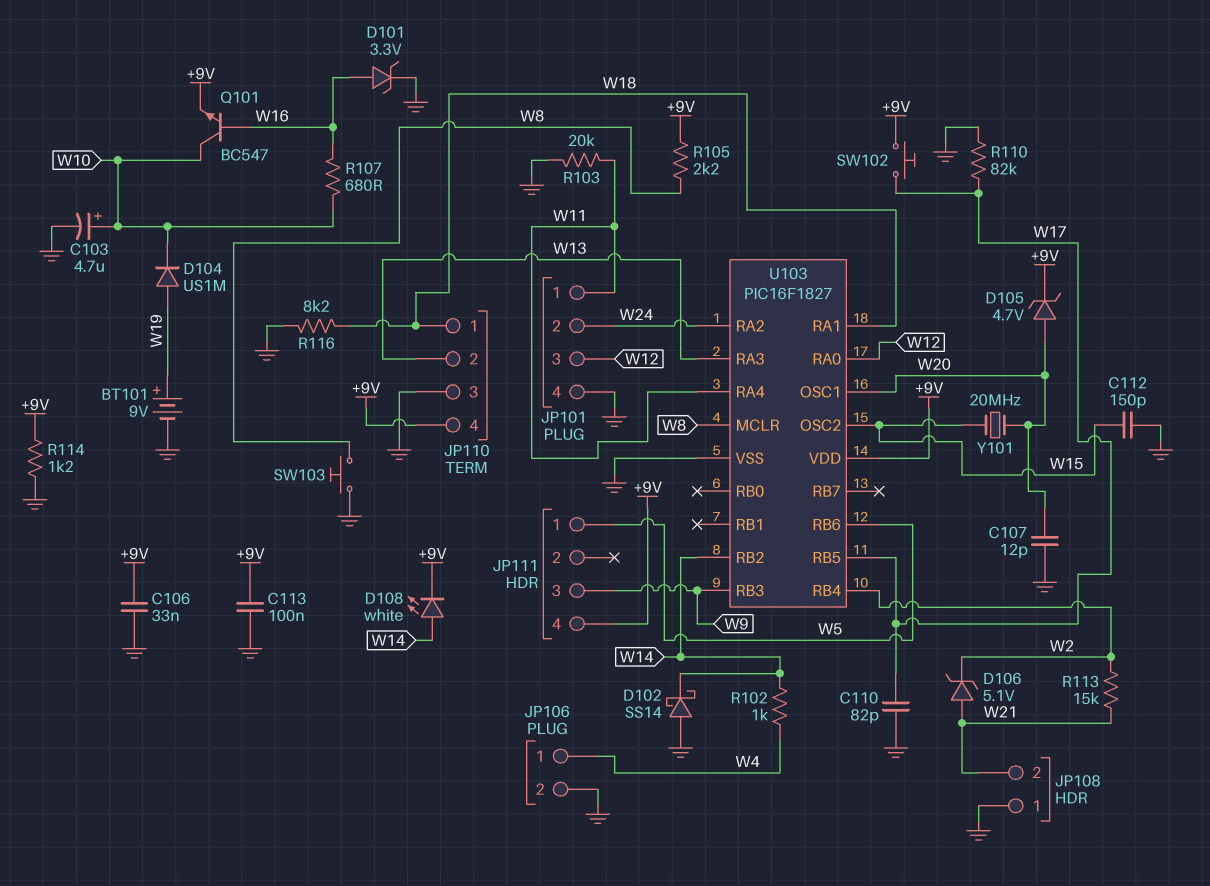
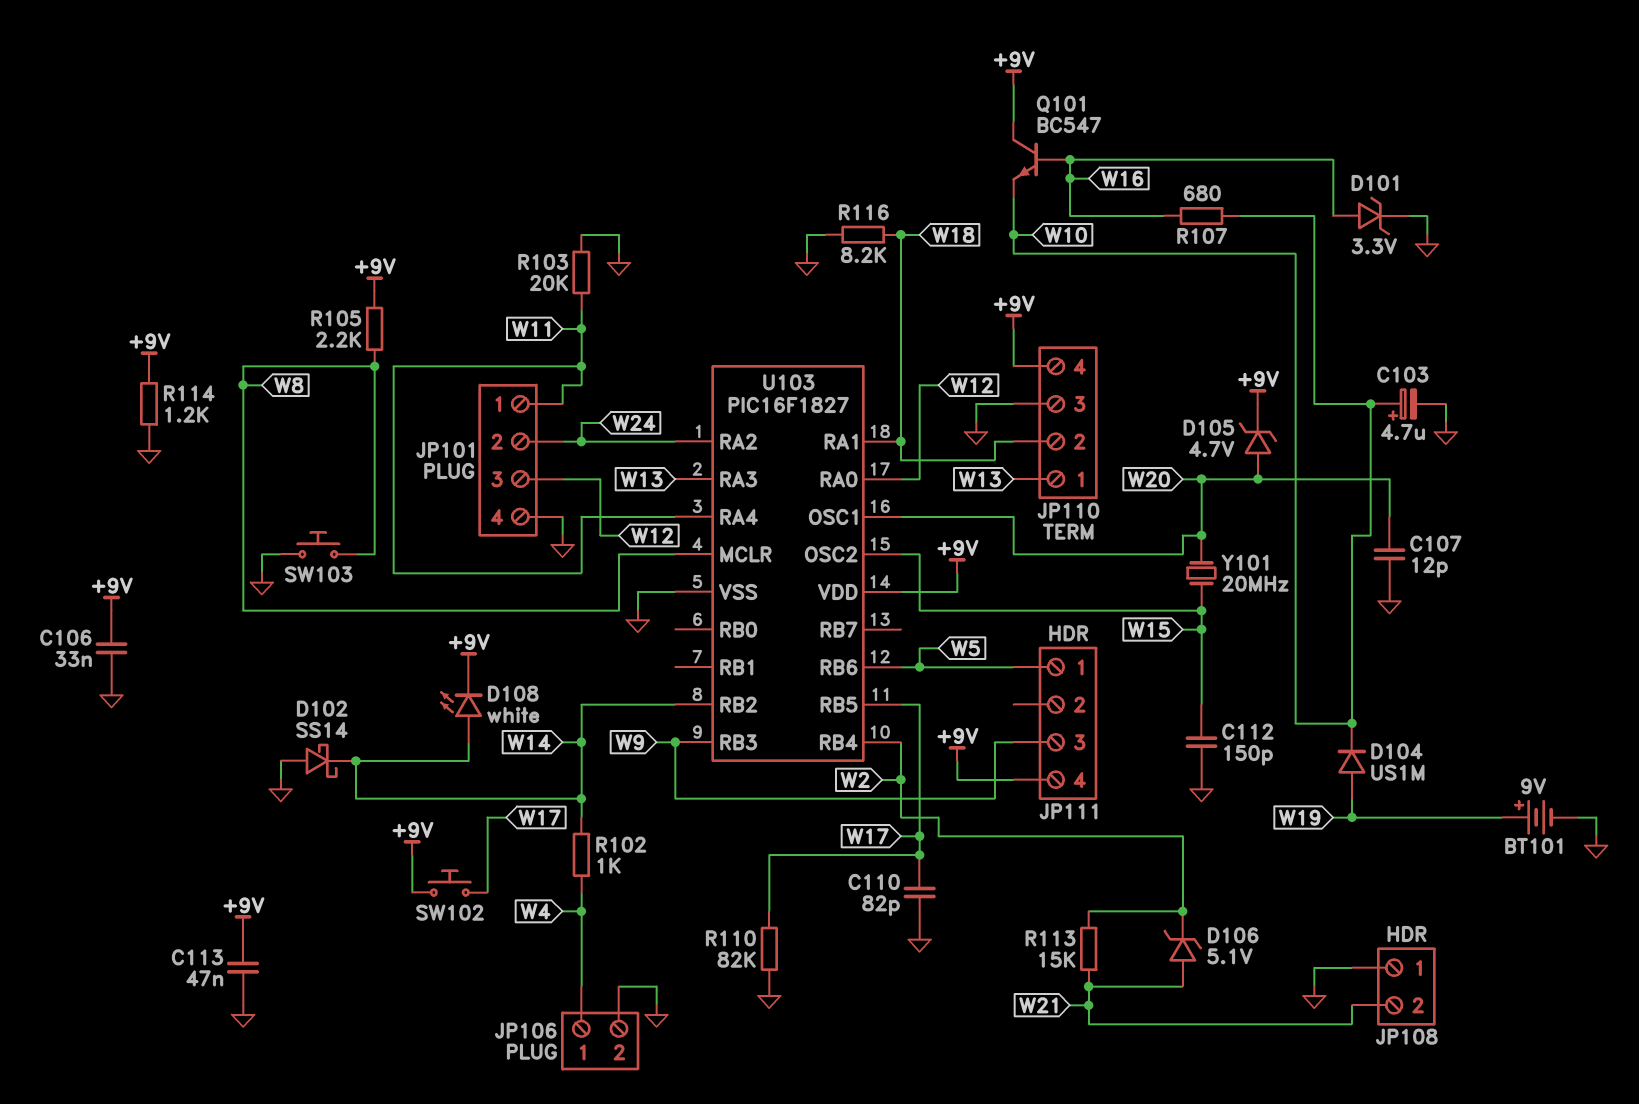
C113: 100nF (+9V, GND) -> 47nF (+9V, GND)
JP110 pin 1: W18 -> W13
JP110 pin 2: W13 -> W18
Q101: NPN BC547 (B W16, C W10, E +9V) -> NPN BC547 (B W16, C +9V, E W10)

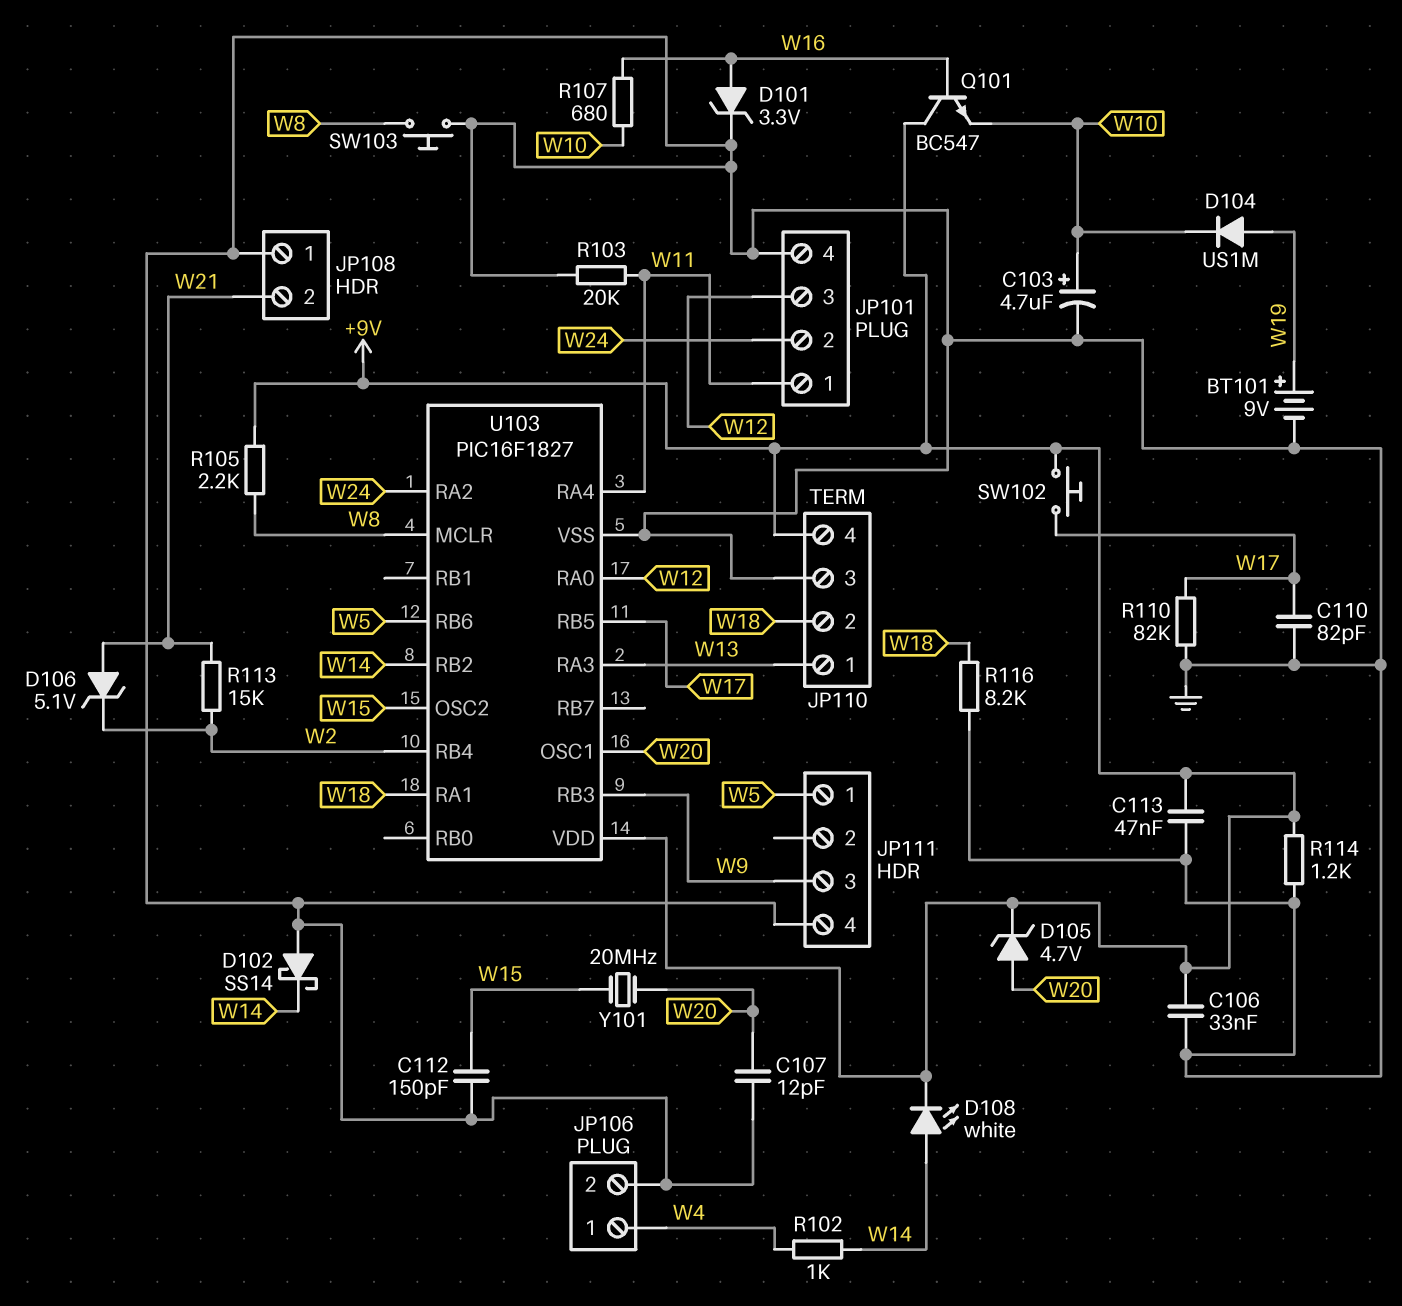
JP111 pin 4: +9V -> GND

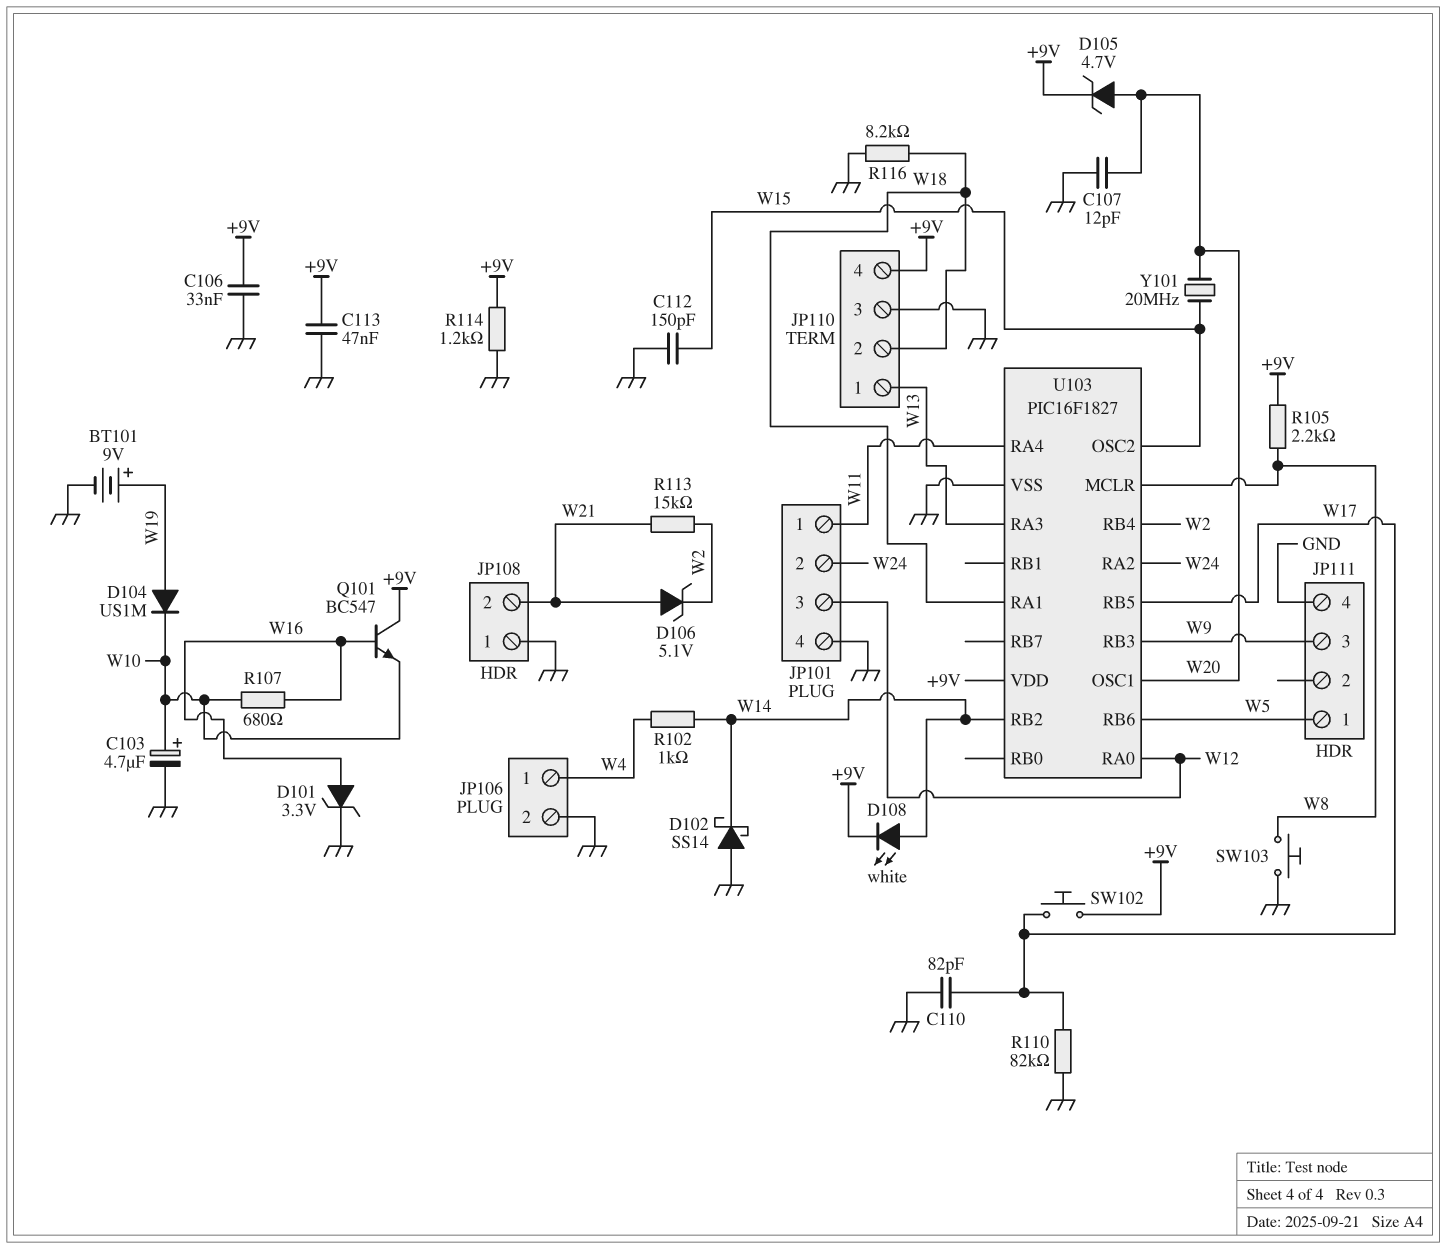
R103: 20k (GND, W11) -> none

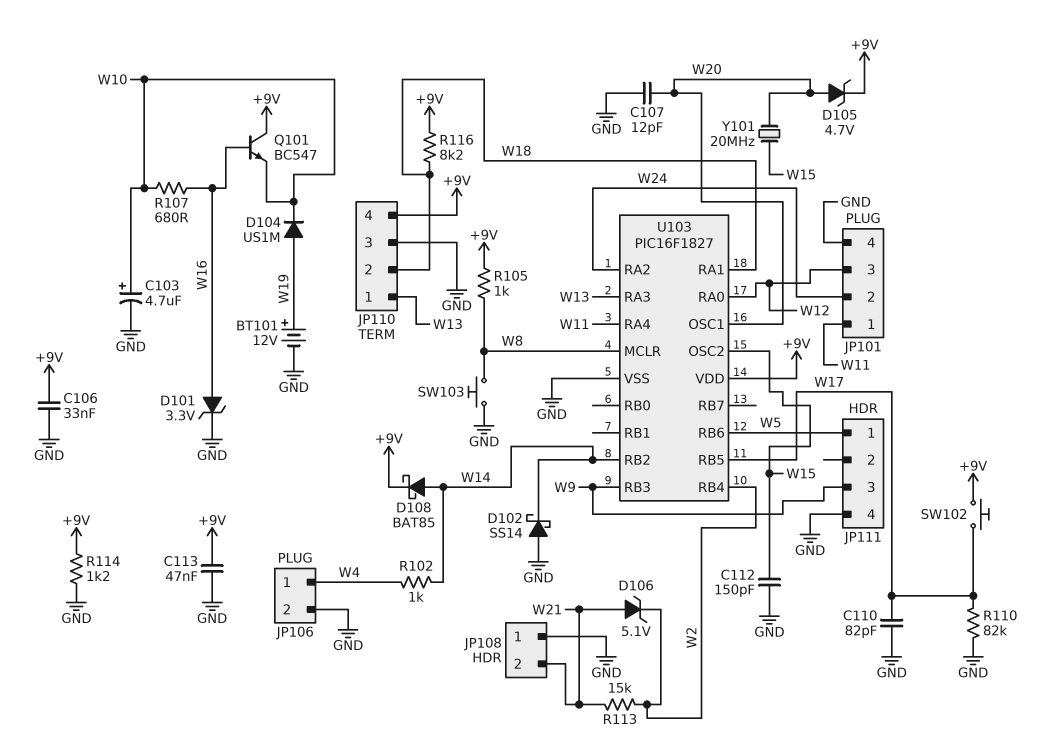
BT101: 9V (plus W19, minus GND) -> 12V (plus W19, minus GND)
D108: LED white (A W14, K +9V) -> schottky BAT85 (A W14, K +9V)
R105: 2.2k (+9V, W8) -> 1k (+9V, W8)
R116: 8.2k (GND, W18) -> 8.2k (+9V, W18)

